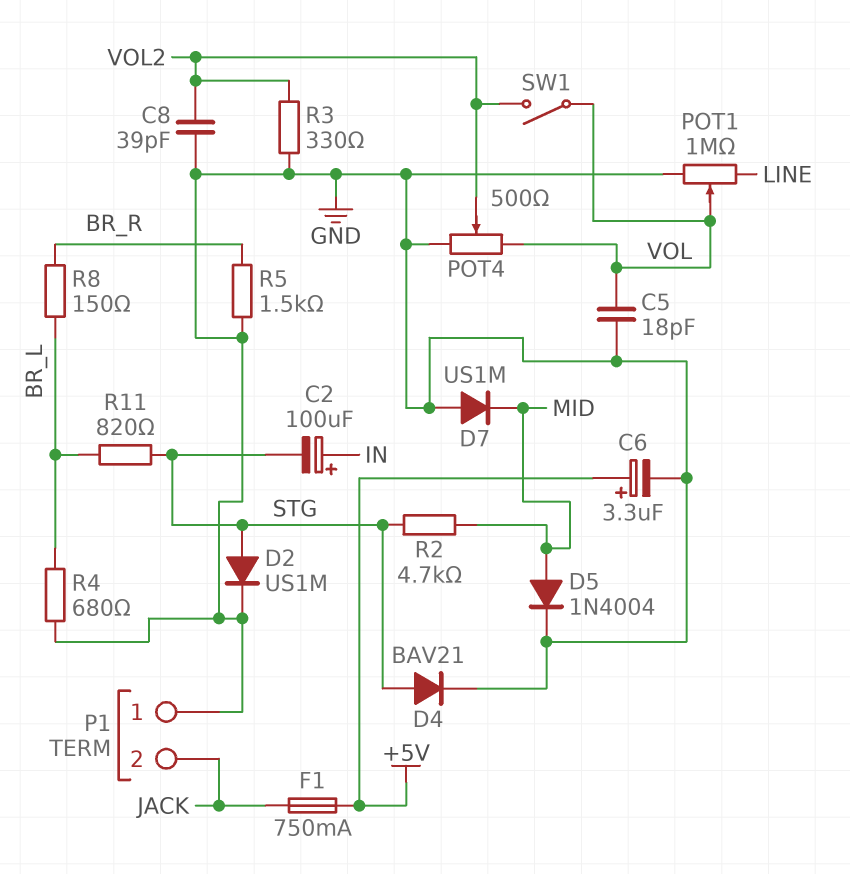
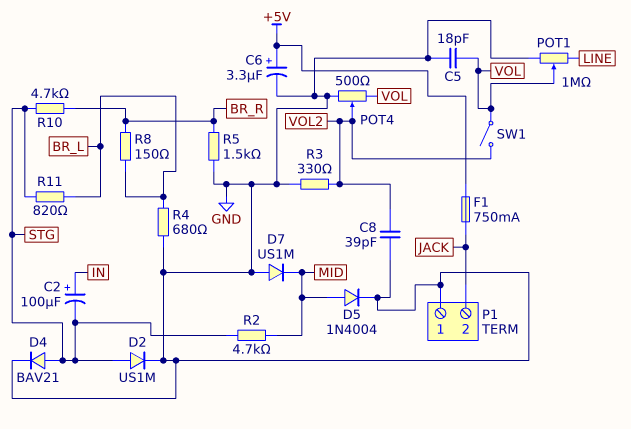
R10: none -> 4.7k (BR_R, STG)

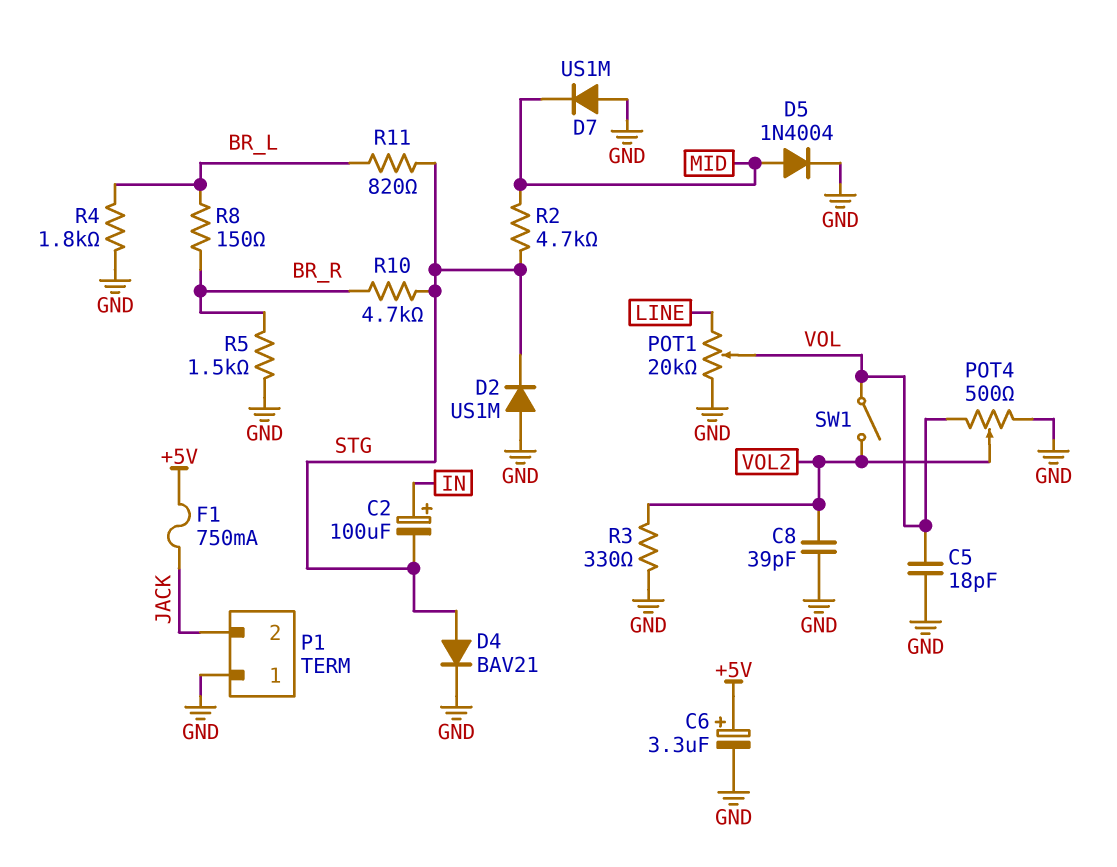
D2: diode US1M (A STG, K GND) -> diode US1M (A GND, K STG)
POT1: 1M (GND, LINE, wiper VOL) -> 20k (GND, LINE, wiper VOL)
R4: 680 (BR_L, GND) -> 1.8k (BR_L, GND)

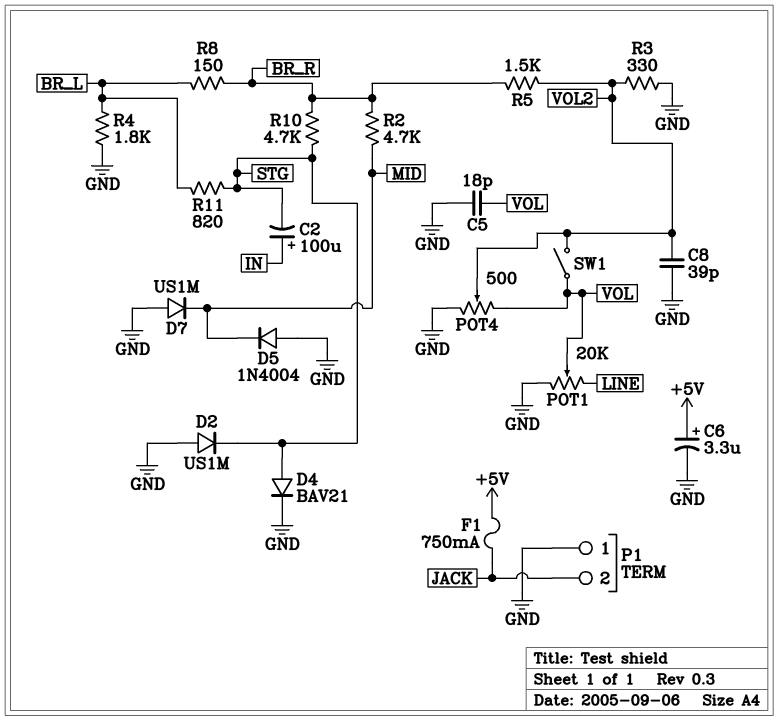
D5: diode 1N4004 (A MID, K GND) -> diode 1N4004 (A GND, K MID)
R2: 4.7k (MID, STG) -> 4.7k (BR_R, MID)
R5: 1.5k (BR_R, GND) -> 1.5k (BR_R, VOL2)

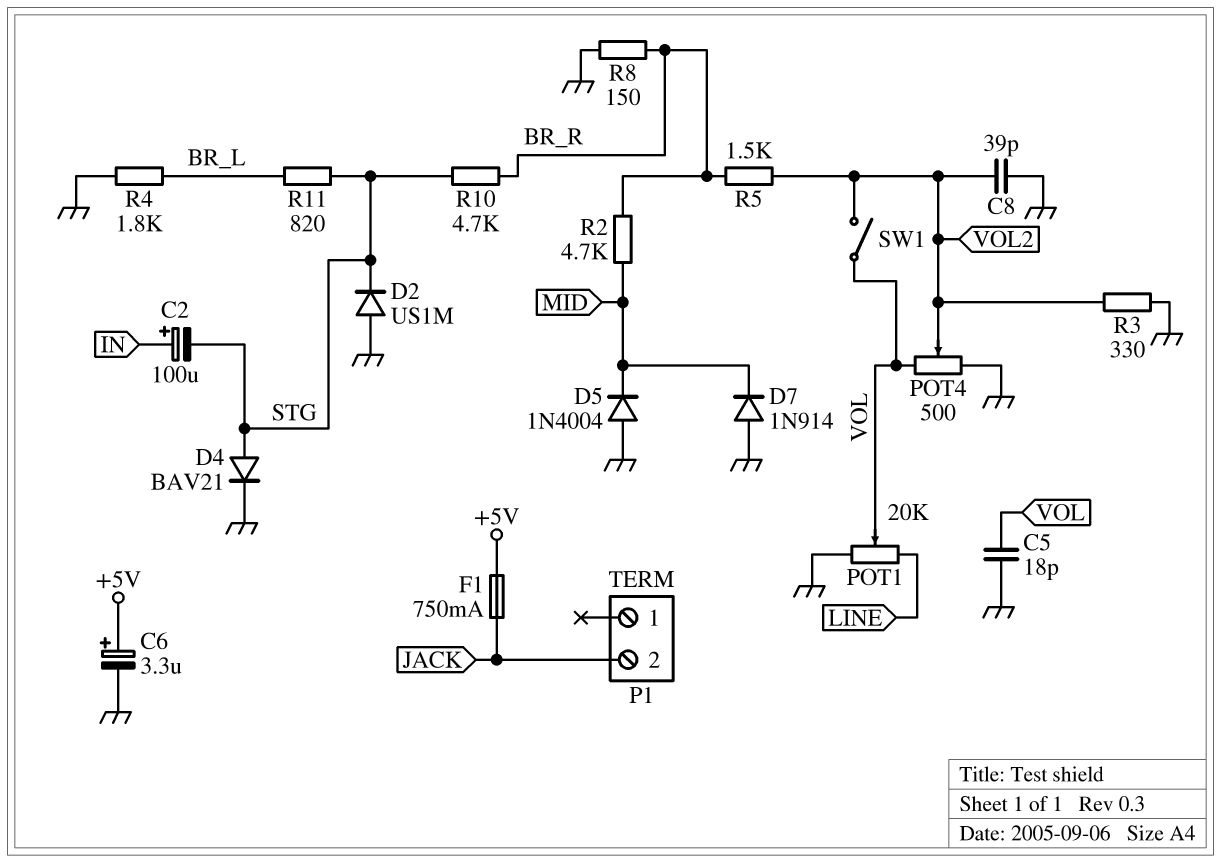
D7: diode US1M (A GND, K MID) -> diode 1N914 (A GND, K MID)
P1 pin 1: GND -> none
R8: 150 (BR_L, BR_R) -> 150 (BR_R, GND)

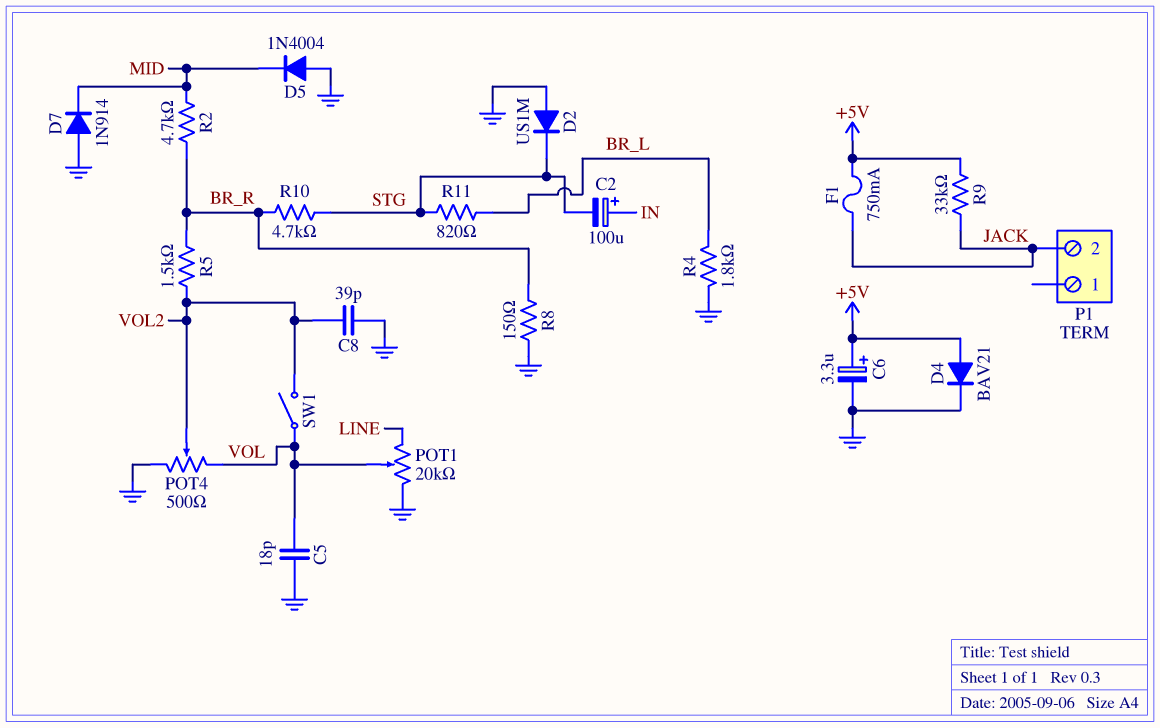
D4: diode BAV21 (A STG, K GND) -> diode BAV21 (A +5V, K GND)
R3: 330 (GND, VOL2) -> none
R9: none -> 33k (+5V, JACK)

